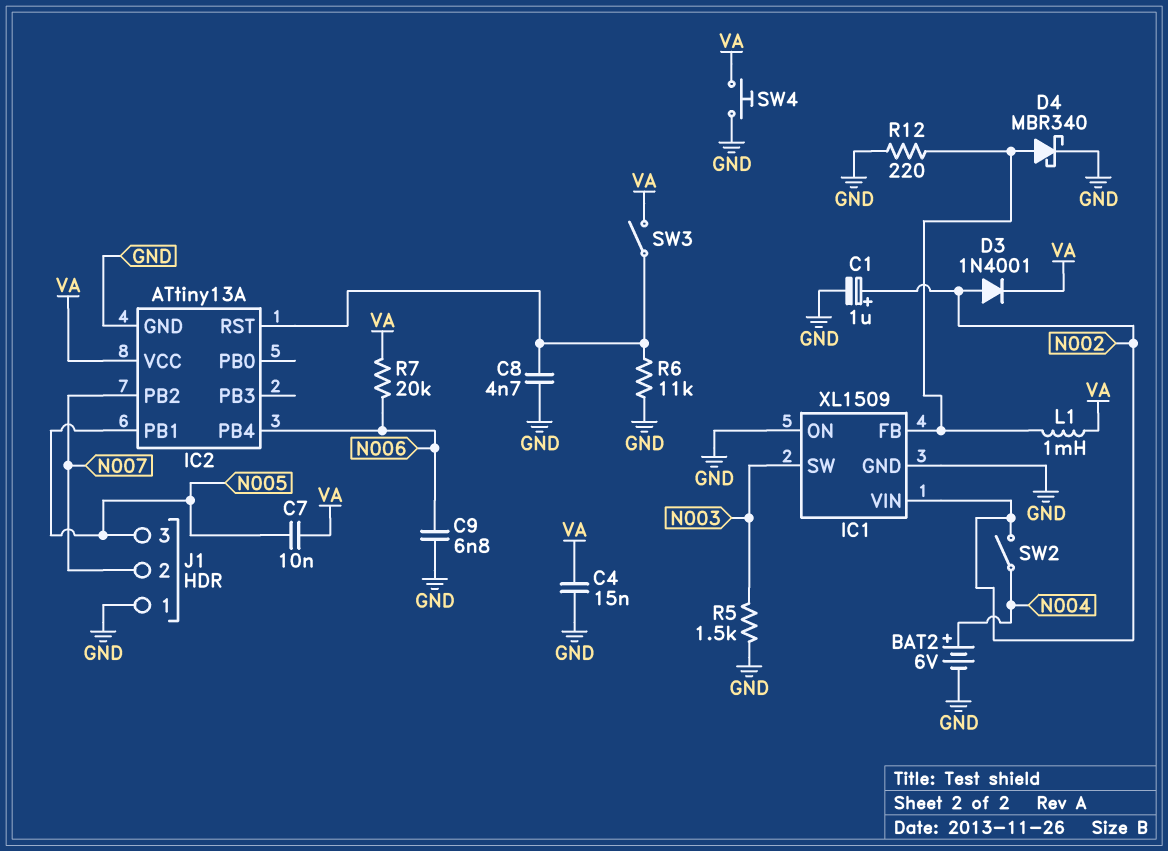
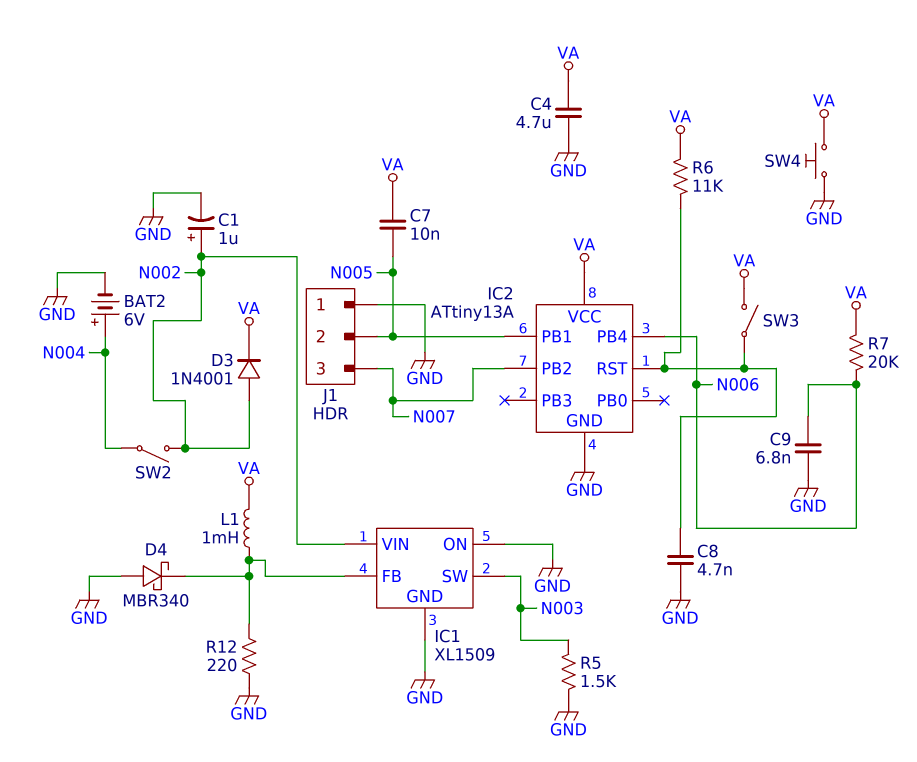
C4: 15nF (GND, VA) -> 4.7uF (GND, VA)
D4: schottky MBR340 (A IC1/FB, K GND) -> schottky MBR340 (A GND, K IC1/FB)
J1 pin 2: N007 -> N005
J1 pin 3: N005 -> N007
R6: 11k (GND, IC2/RST) -> 11k (IC2/RST, VA)

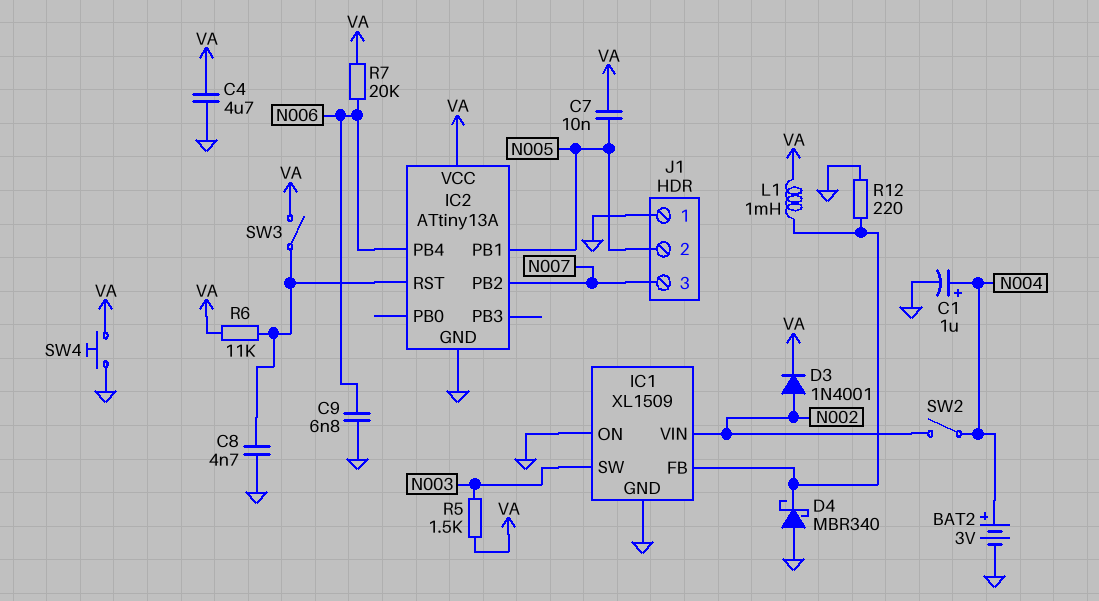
BAT2: 6V (plus N004, minus GND) -> 3V (plus N004, minus GND)
C1: 1uF (plus N002, minus GND) -> 1uF (plus N004, minus GND)
R5: 1.5k (GND, N003) -> 1.5k (N003, VA)

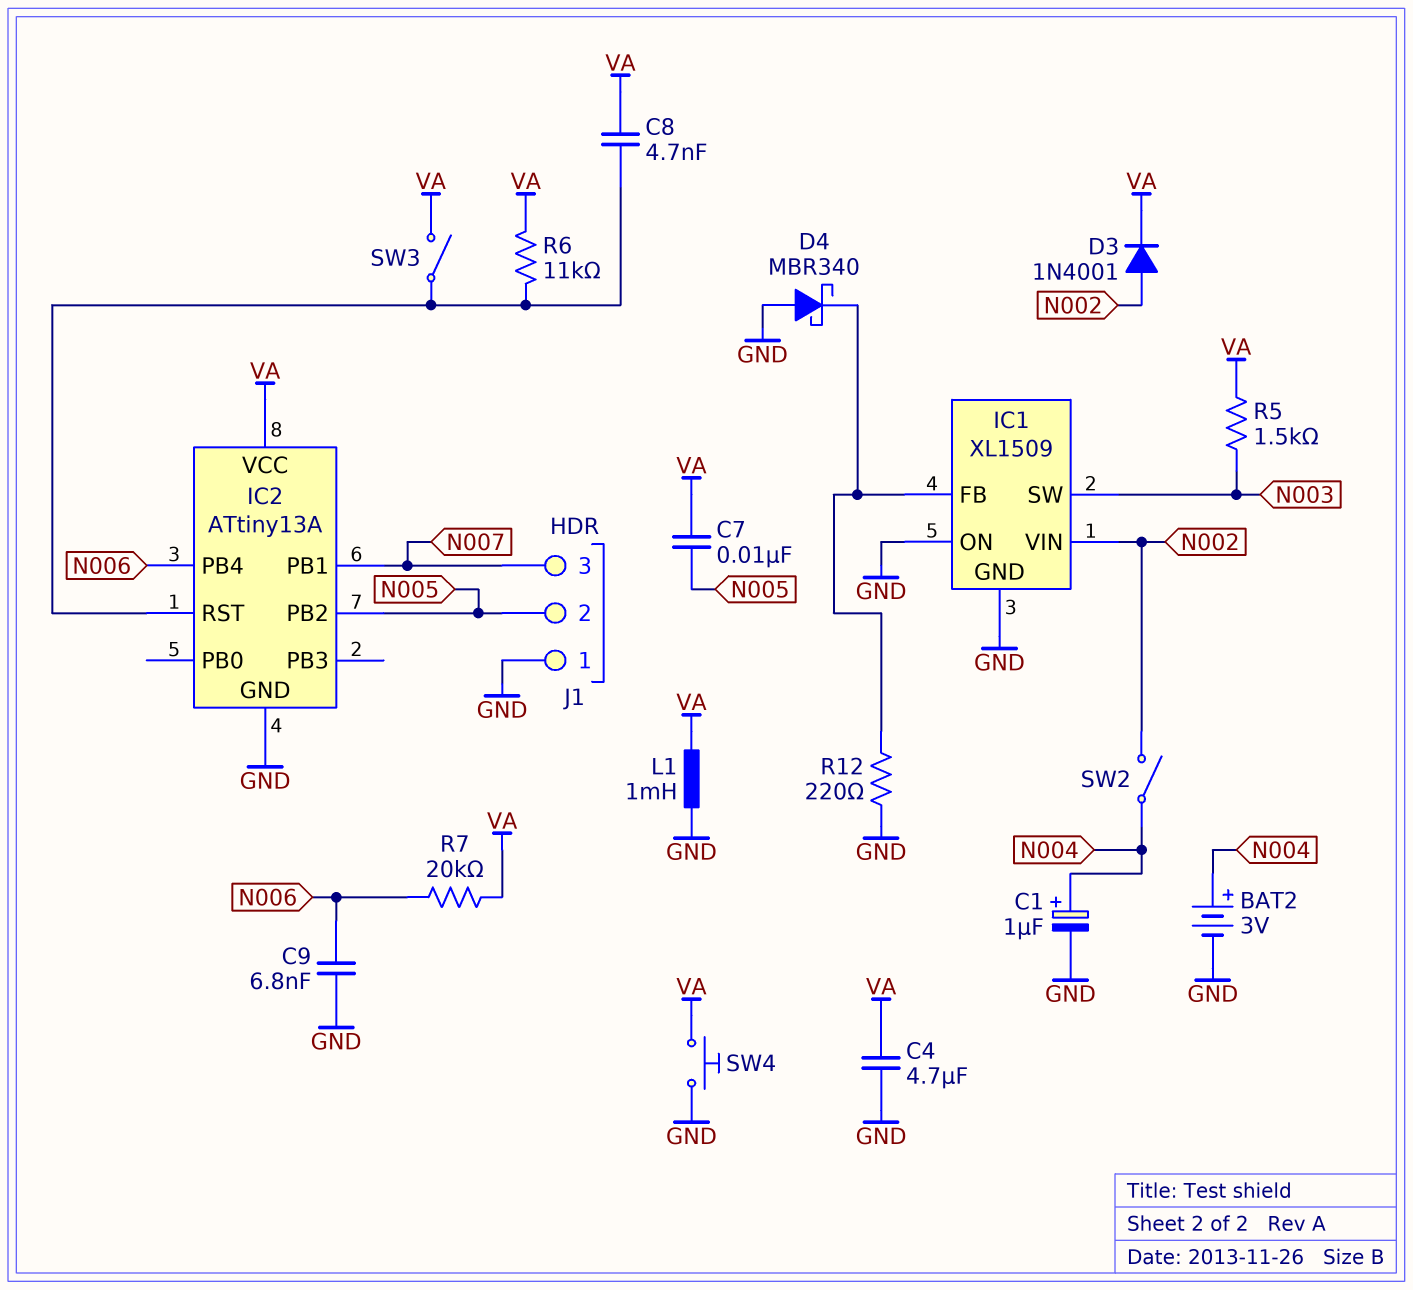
C8: 4.7nF (GND, IC2/RST) -> 4.7nF (IC2/RST, VA)
IC2 pin PB1: N005 -> N007
IC2 pin PB2: N007 -> N005
L1: 1mH (IC1/FB, VA) -> 1mH (GND, VA)

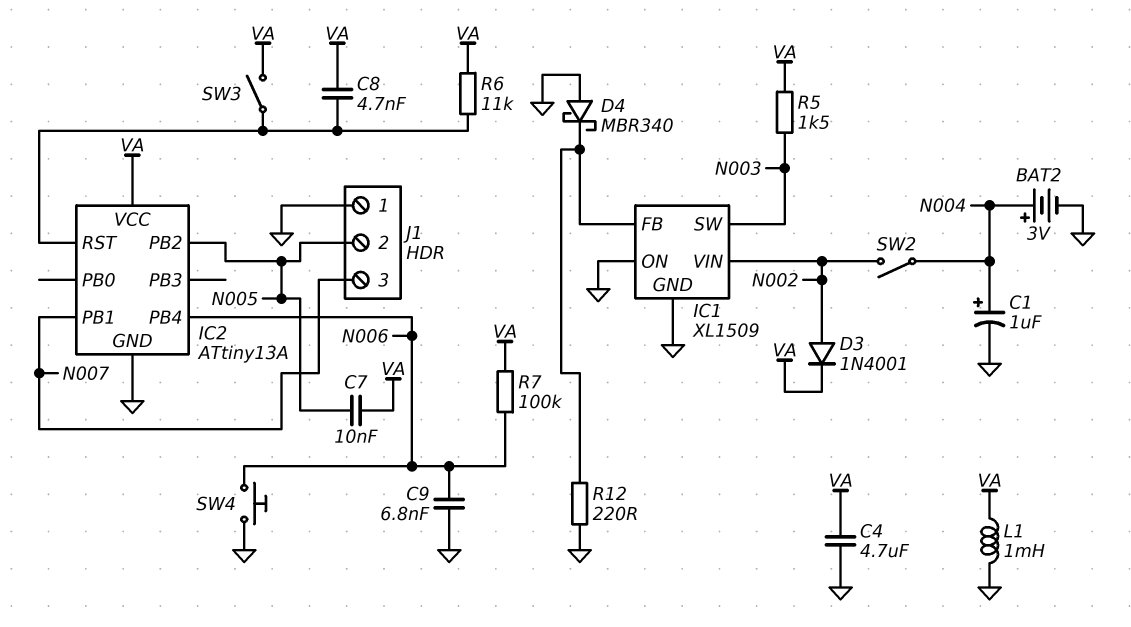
R7: 20k (N006, VA) -> 100k (N006, VA)
SW4: button (GND, VA) -> button (GND, N006)

